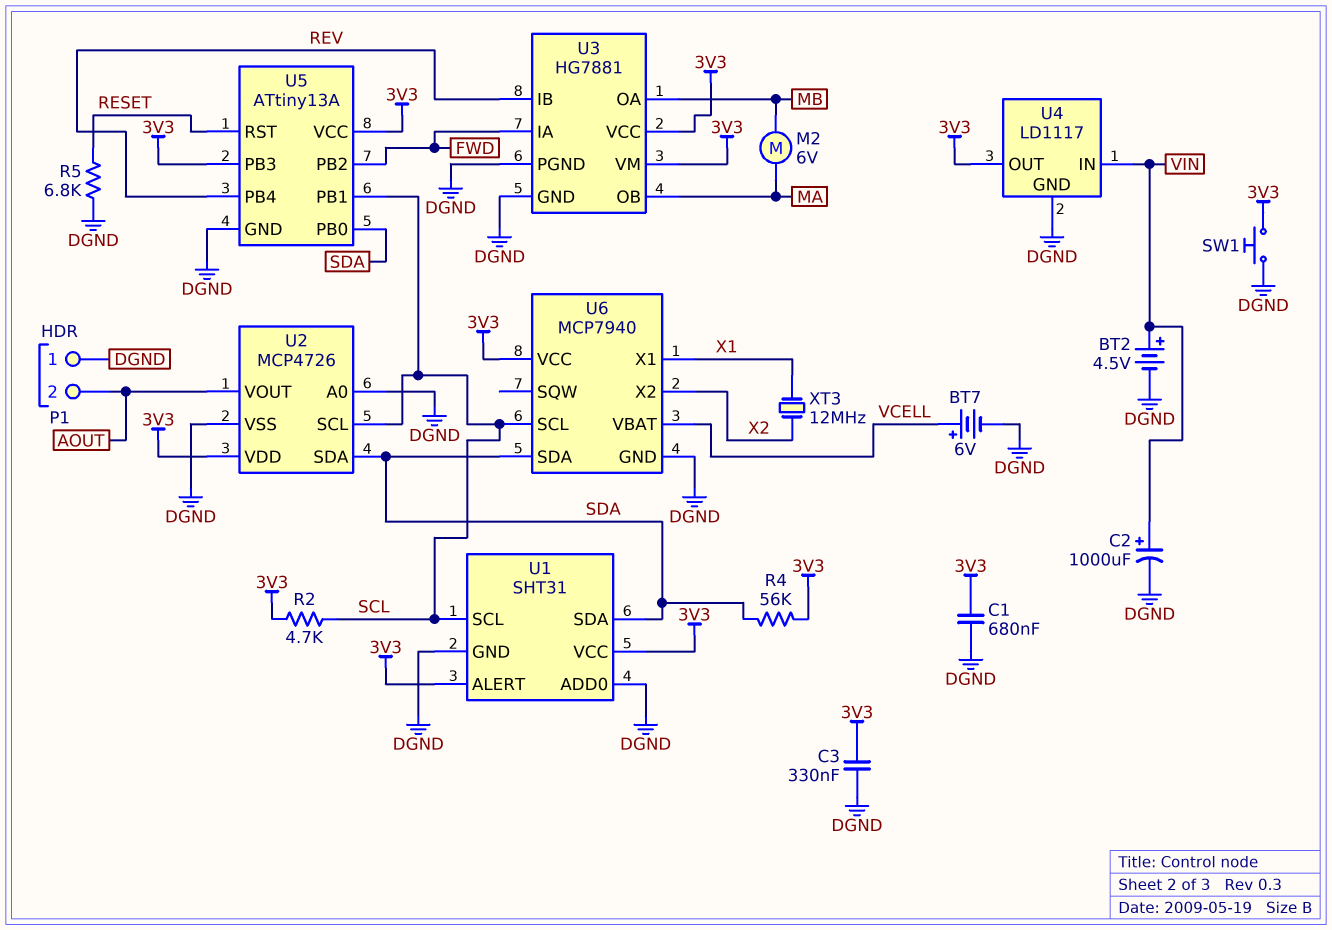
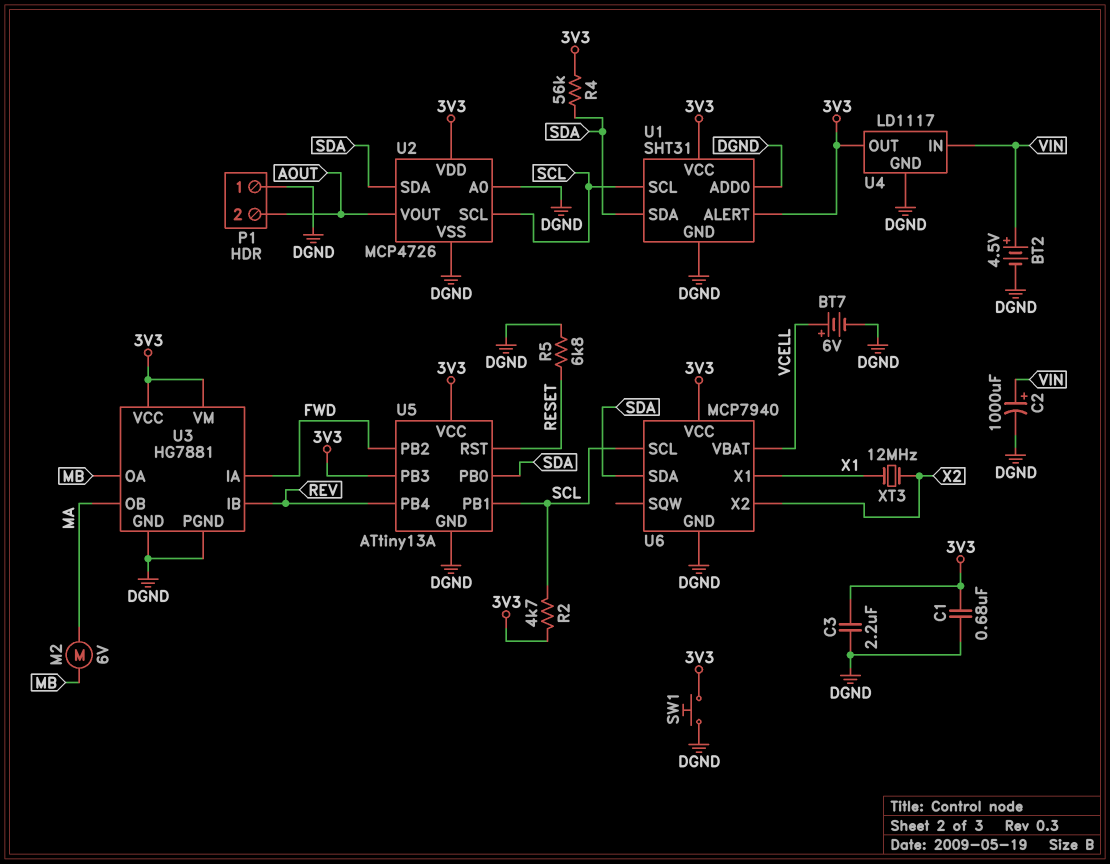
C3: 330nF (3V3, DGND) -> 2.2uF (3V3, DGND)

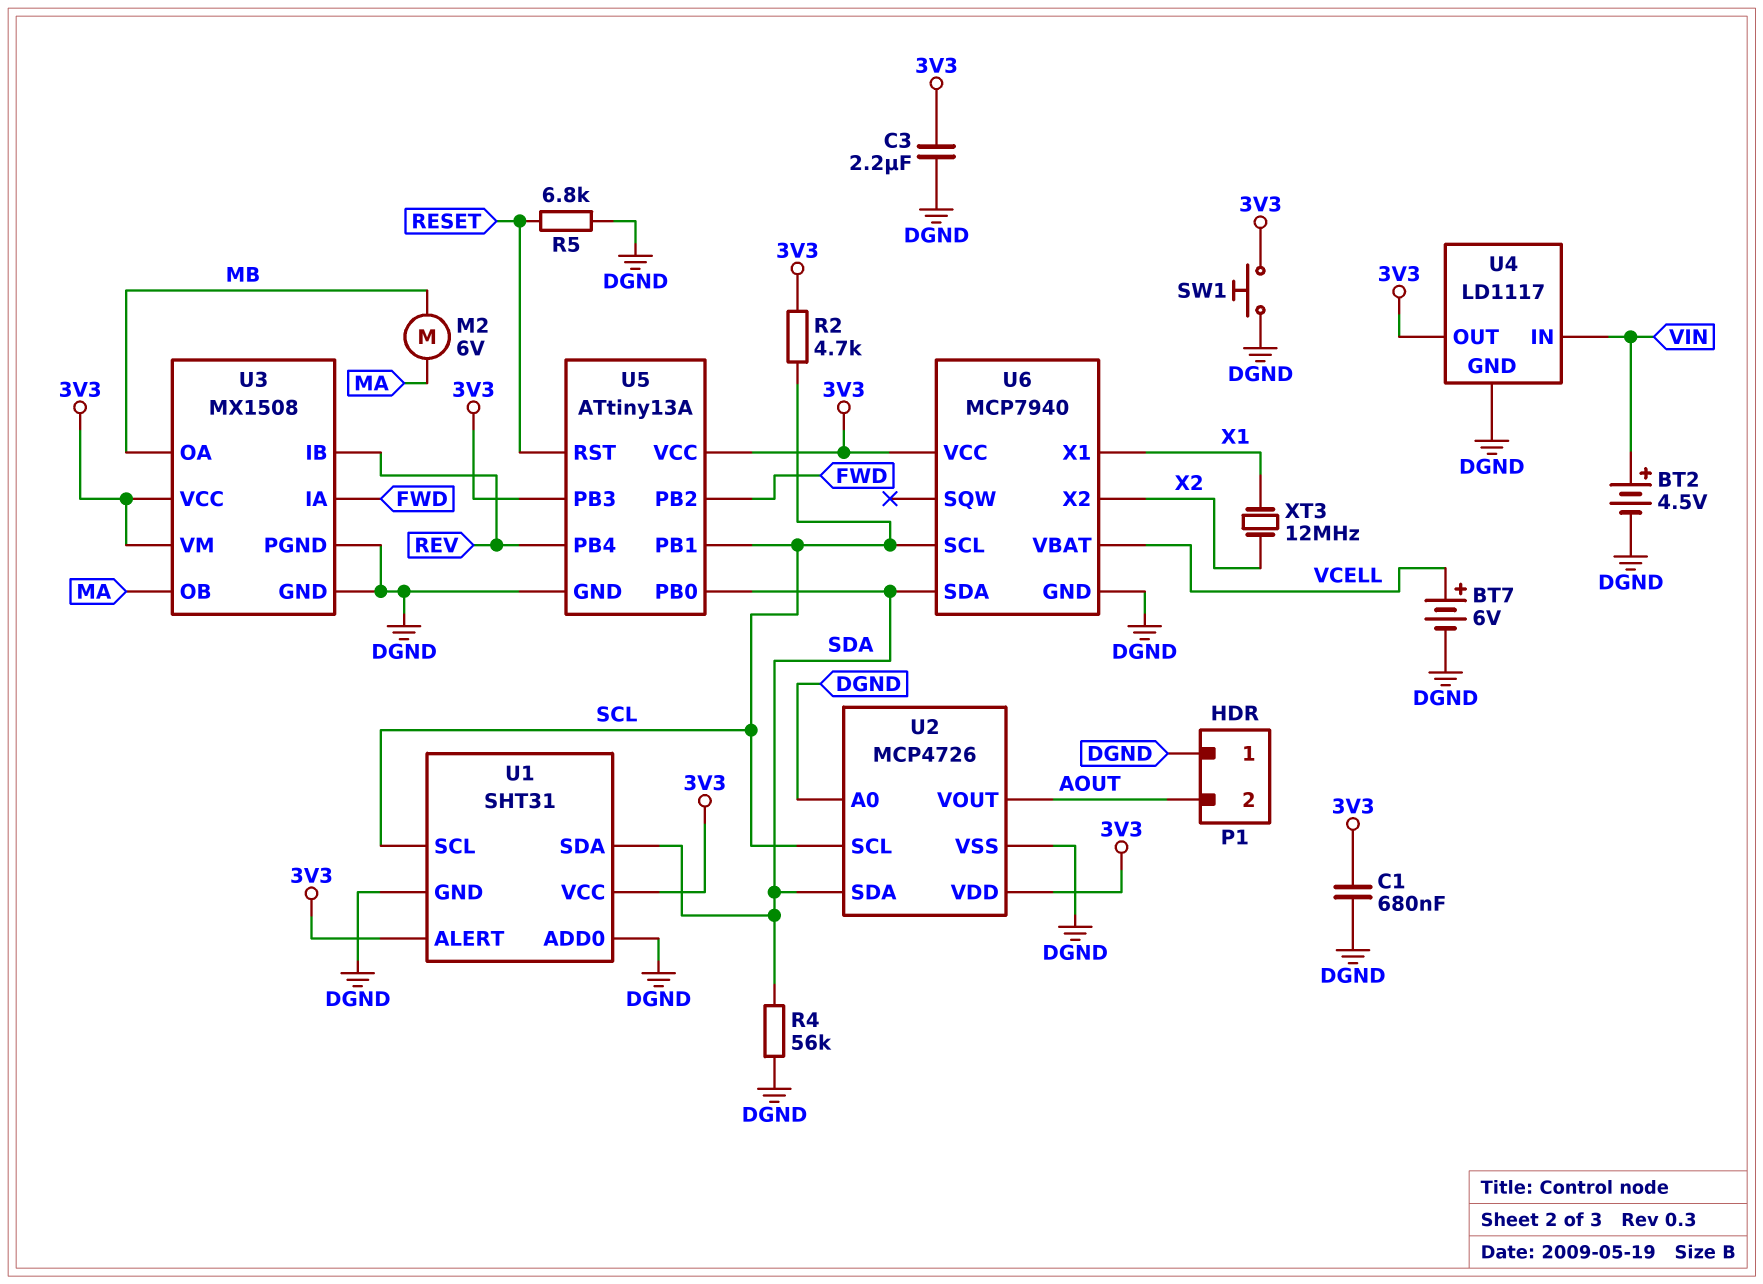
C2: 1000uF (plus VIN, minus DGND) -> none
R4: 56k (3V3, SDA) -> 56k (DGND, SDA)
U3: HG7881 -> MX1508

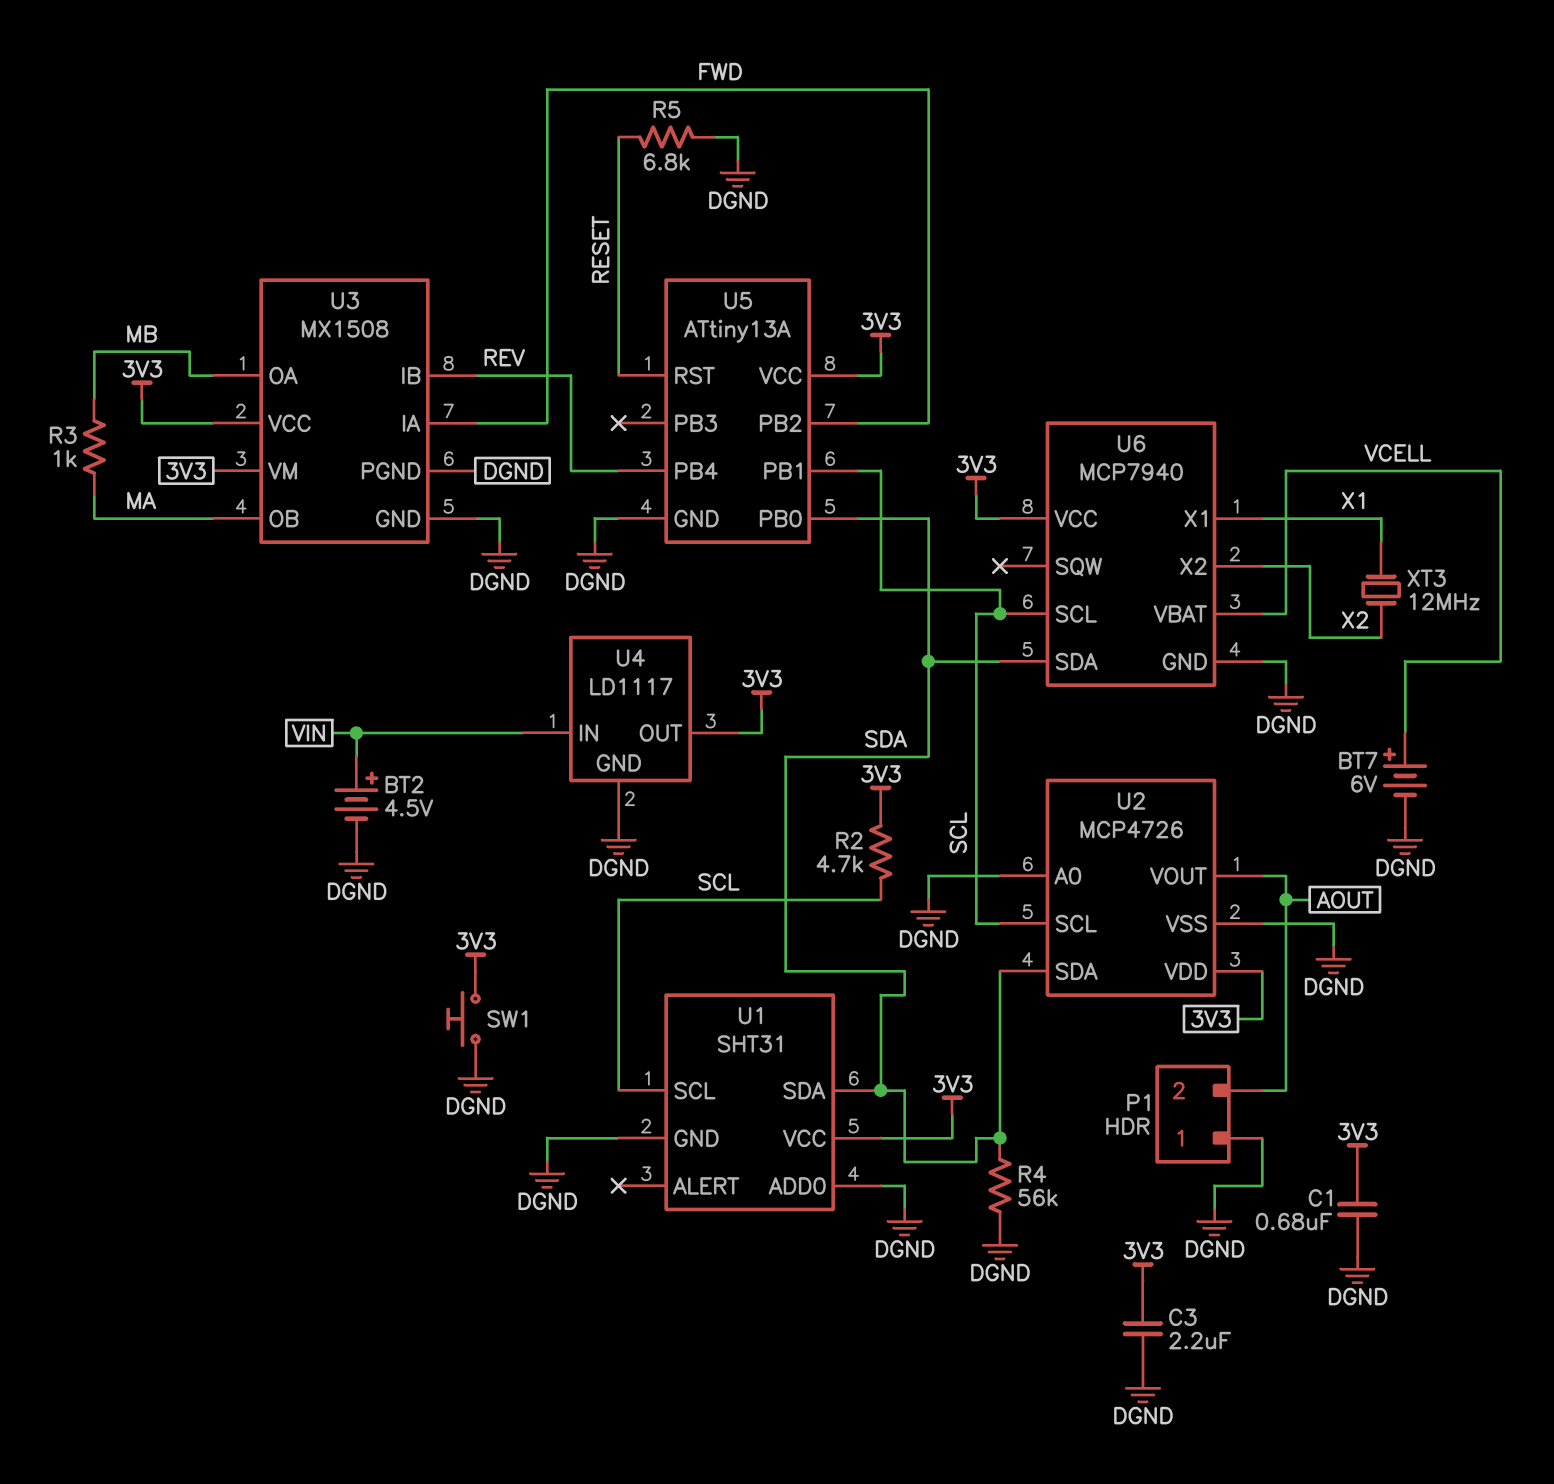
M2: motor 6V (MA, MB) -> none
R3: none -> 1k (MA, MB)
U1 pin ALERT: 3V3 -> none
U5 pin PB3: 3V3 -> none

